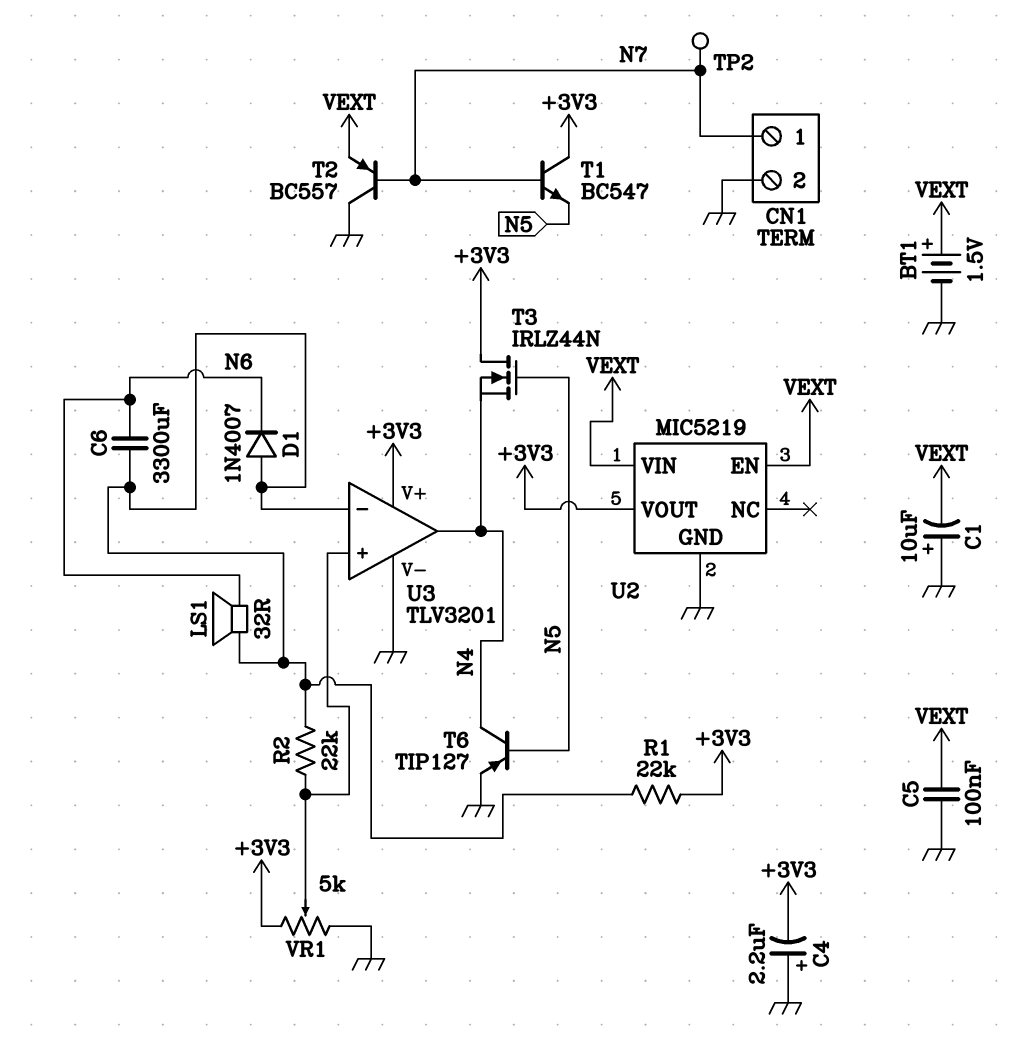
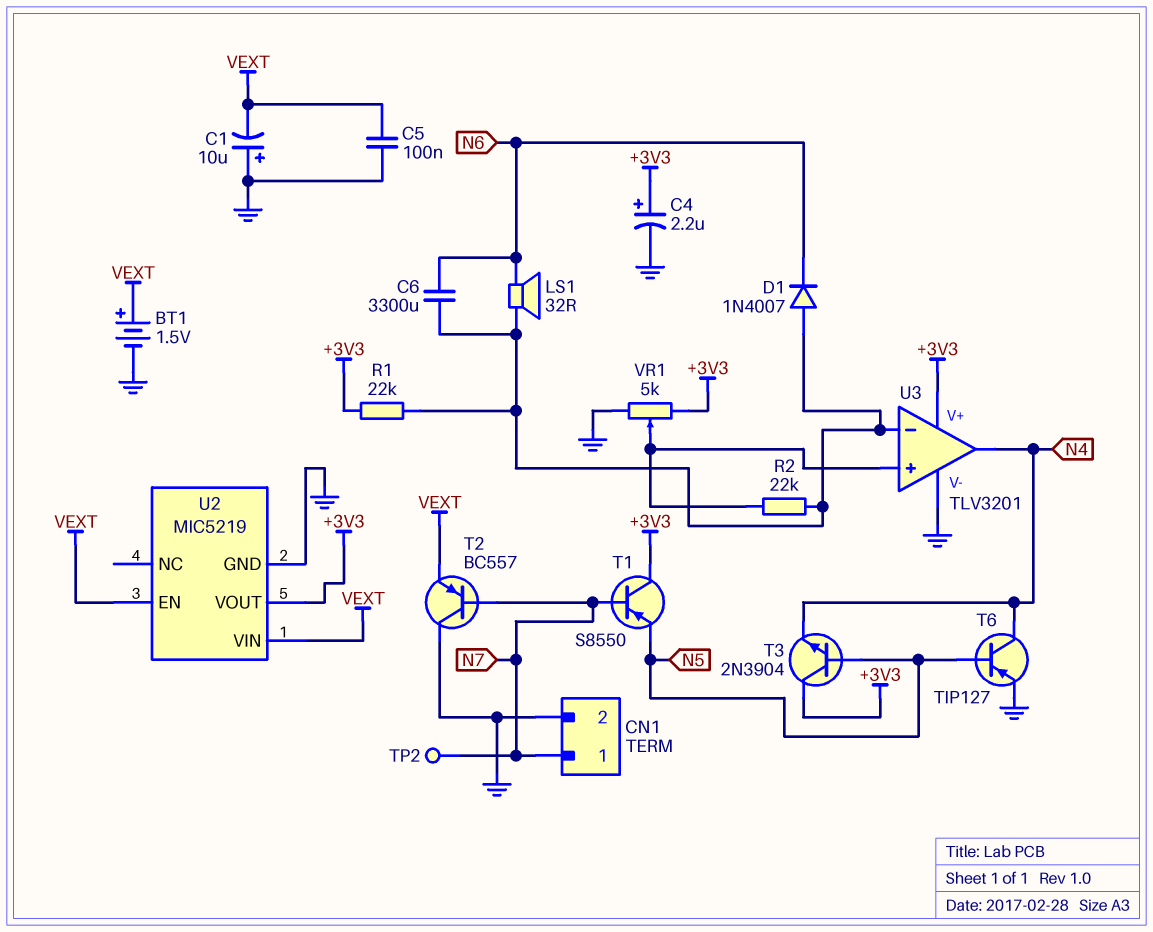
C4: 2.2uF (plus GND, minus +3V3) -> 2.2uF (plus +3V3, minus GND)
T1: NPN BC547 (B N7, C +3V3, E N5) -> PNP S8550 (B N7, C +3V3, E N5)
T3: NMOS IRLZ44N (G N5, D +3V3, S N4) -> NPN 2N3904 (B N5, C +3V3, E N4)

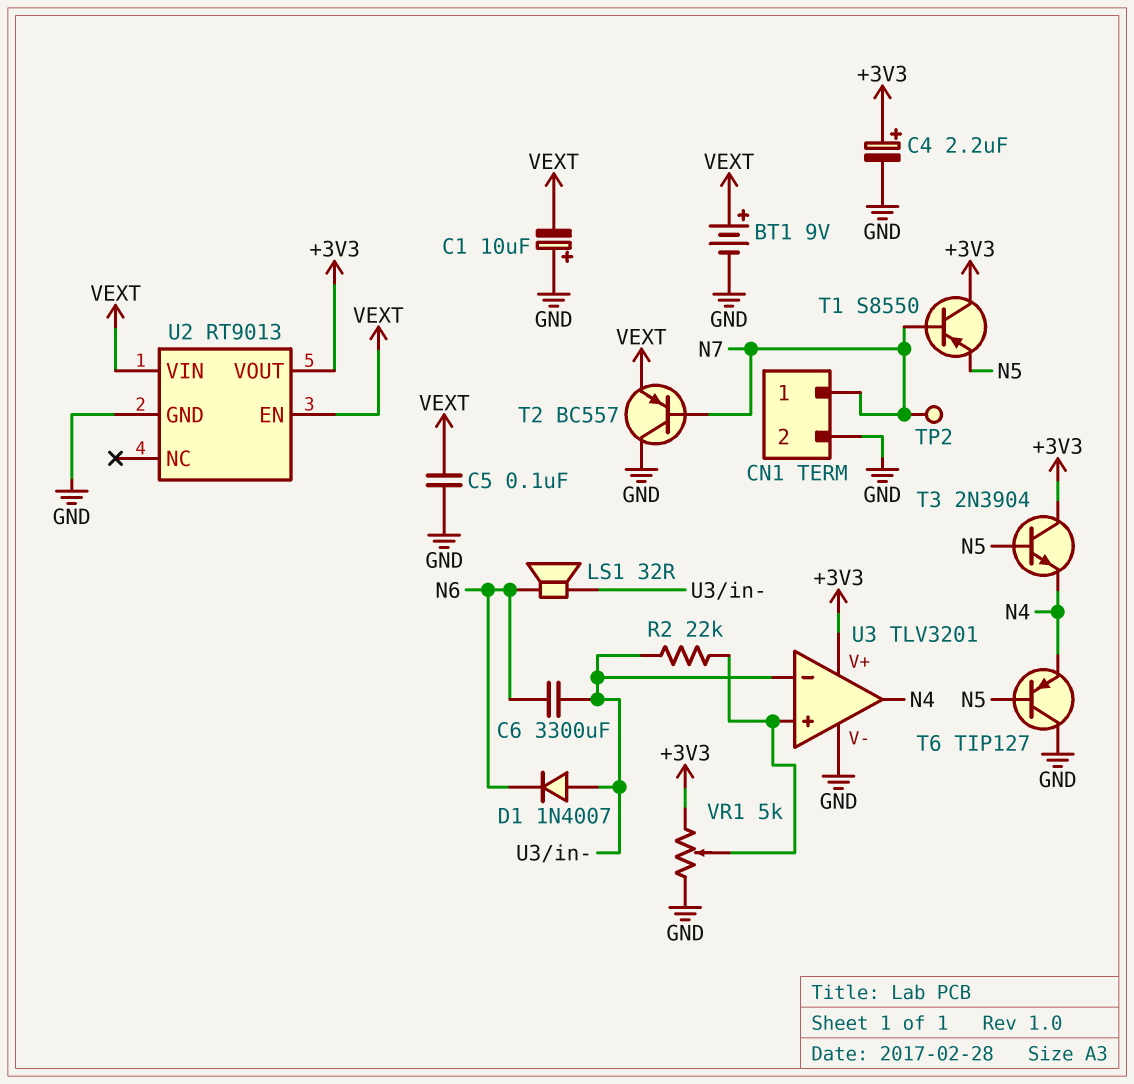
BT1: 1.5V (plus VEXT, minus GND) -> 9V (plus VEXT, minus GND)
R1: 22k (+3V3, U3/in-) -> none
T6: PNP TIP127 (B N5, C N4, E GND) -> PNP TIP127 (B N5, C GND, E N4)
U2: MIC5219 -> RT9013

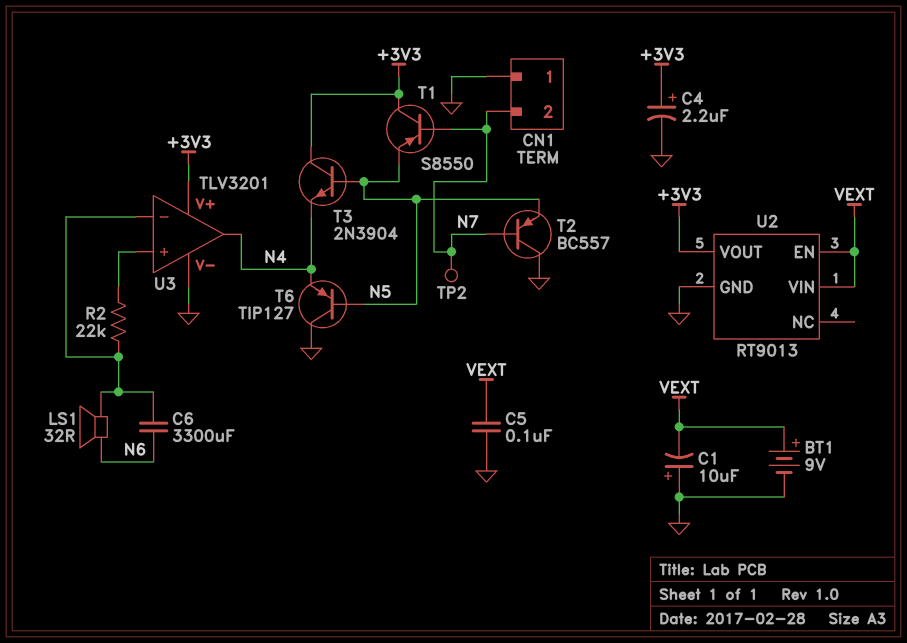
CN1 pin 1: N7 -> GND
CN1 pin 2: GND -> N7
D1: diode 1N4007 (A U3/in-, K N6) -> none
T2: PNP BC557 (B N7, C GND, E VEXT) -> PNP BC557 (B N7, C GND, E N5)
VR1: 5k (+3V3, GND, wiper U3/in+) -> none

